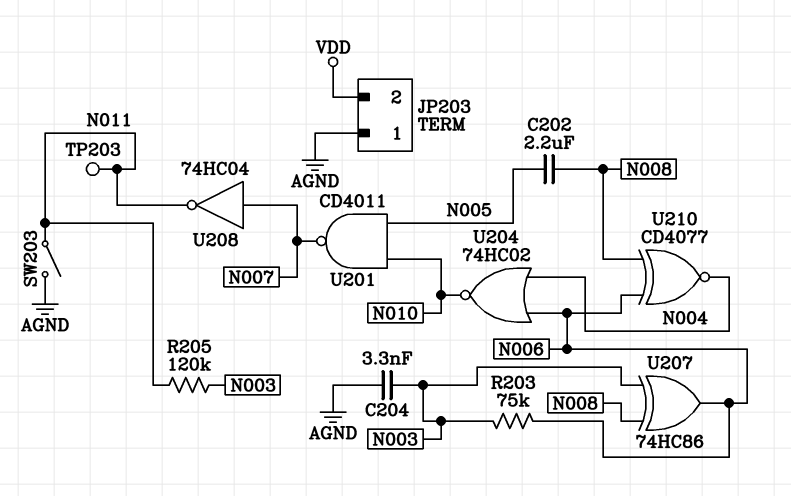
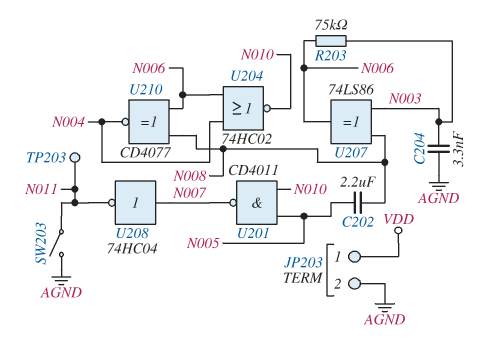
JP203 pin 1: AGND -> VDD
JP203 pin 2: VDD -> AGND
R205: 120k (N003, N011) -> none
U207: XOR 74HC86 (in N003, in N008, out N006) -> XOR 74LS86 (in N003, in N008, out N006)

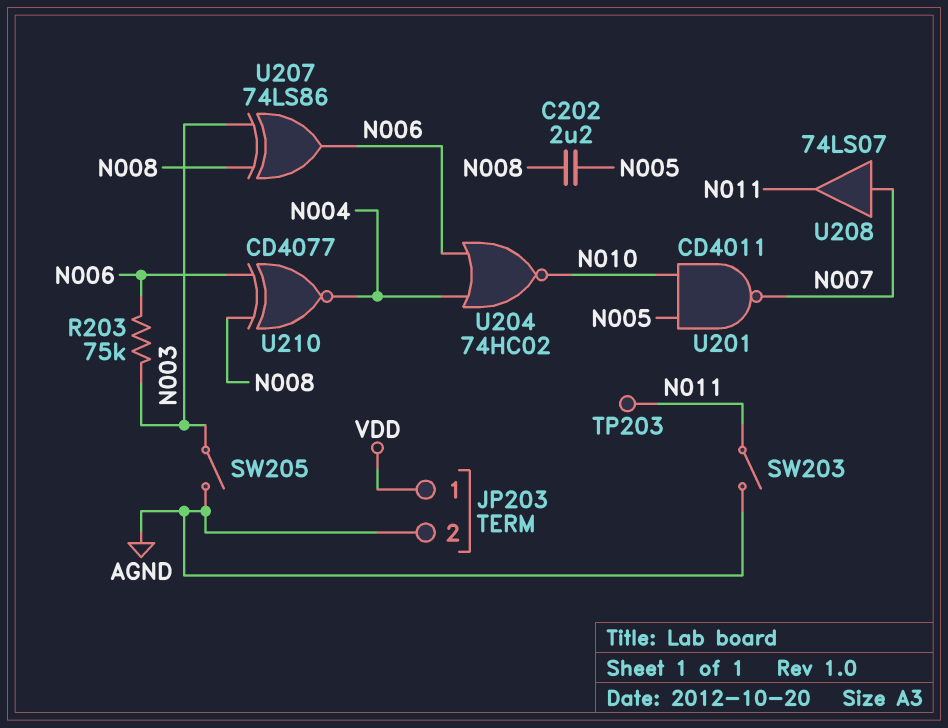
C204: 3.3nF (AGND, N003) -> none
SW205: none -> switch (AGND, N003)
U208: NOT 74HC04 (in N007, out N011) -> buffer 74LS07 (in N007, out N011)

